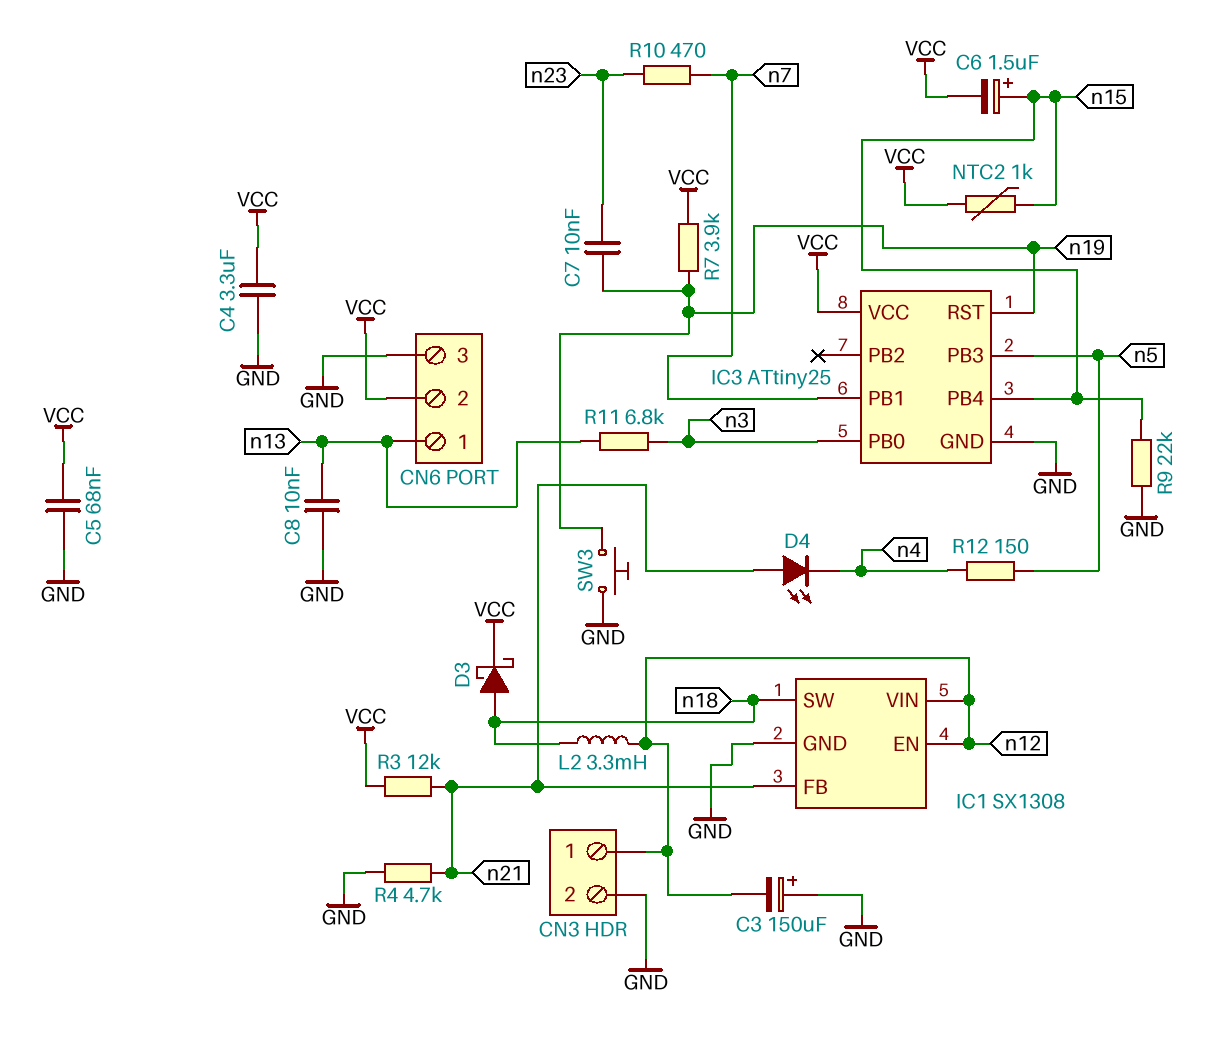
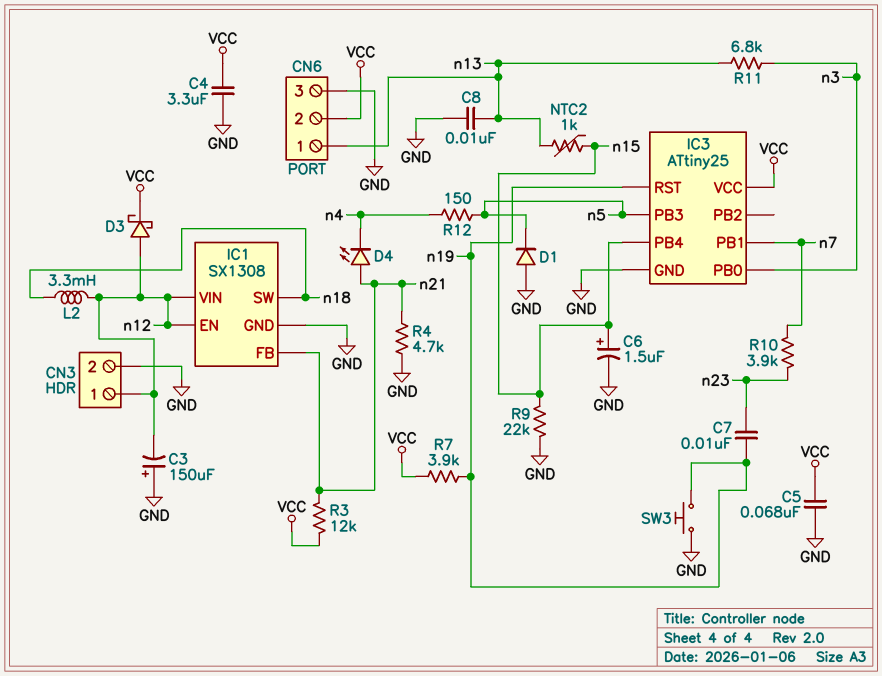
C6: 1.5uF (plus n15, minus VCC) -> 1.5uF (plus n15, minus GND)
D1: none -> diode (A GND, K n5)
D3: schottky (A n18, K VCC) -> schottky (A n12, K VCC)
NTC2: 1k (VCC, n15) -> 1k (n13, n15)
R10: 470 (n7, n23) -> 3.9k (n7, n23)

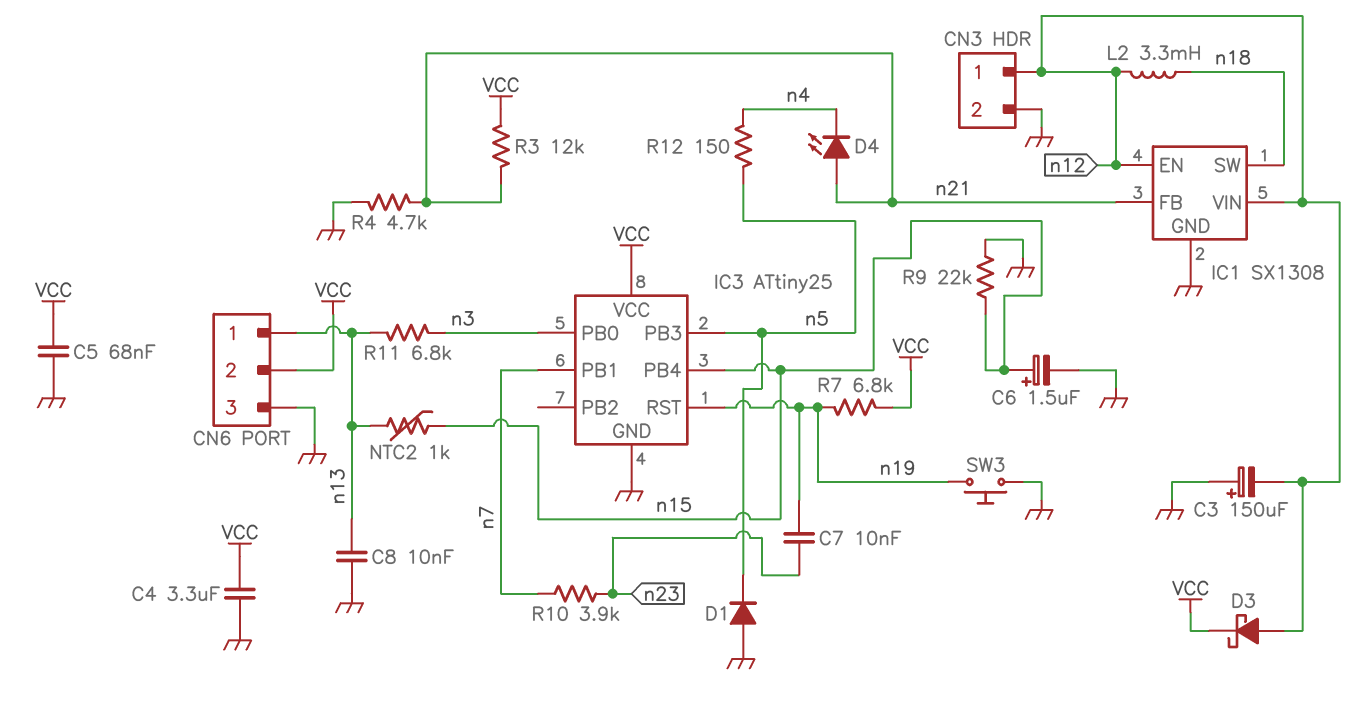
R7: 3.9k (VCC, n19) -> 6.8k (VCC, n19)

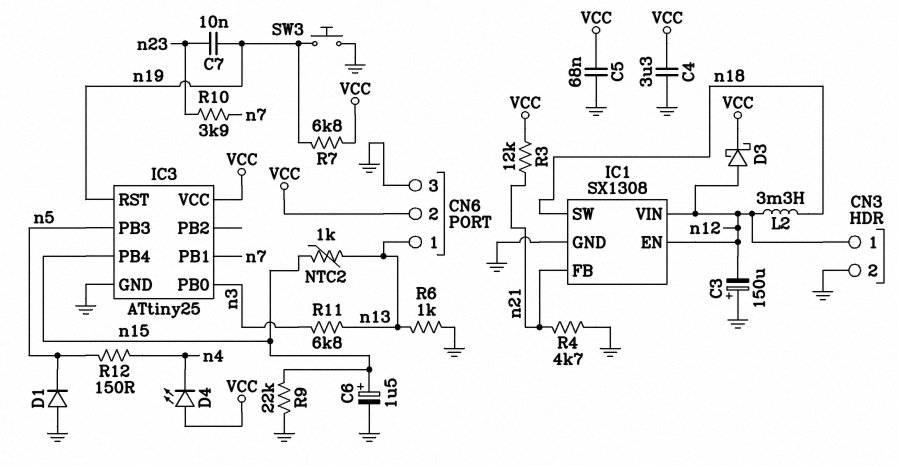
C8: 10nF (GND, n13) -> none
D4: LED (A n21, K n4) -> LED (A VCC, K n4)
R6: none -> 1k (GND, n13)

